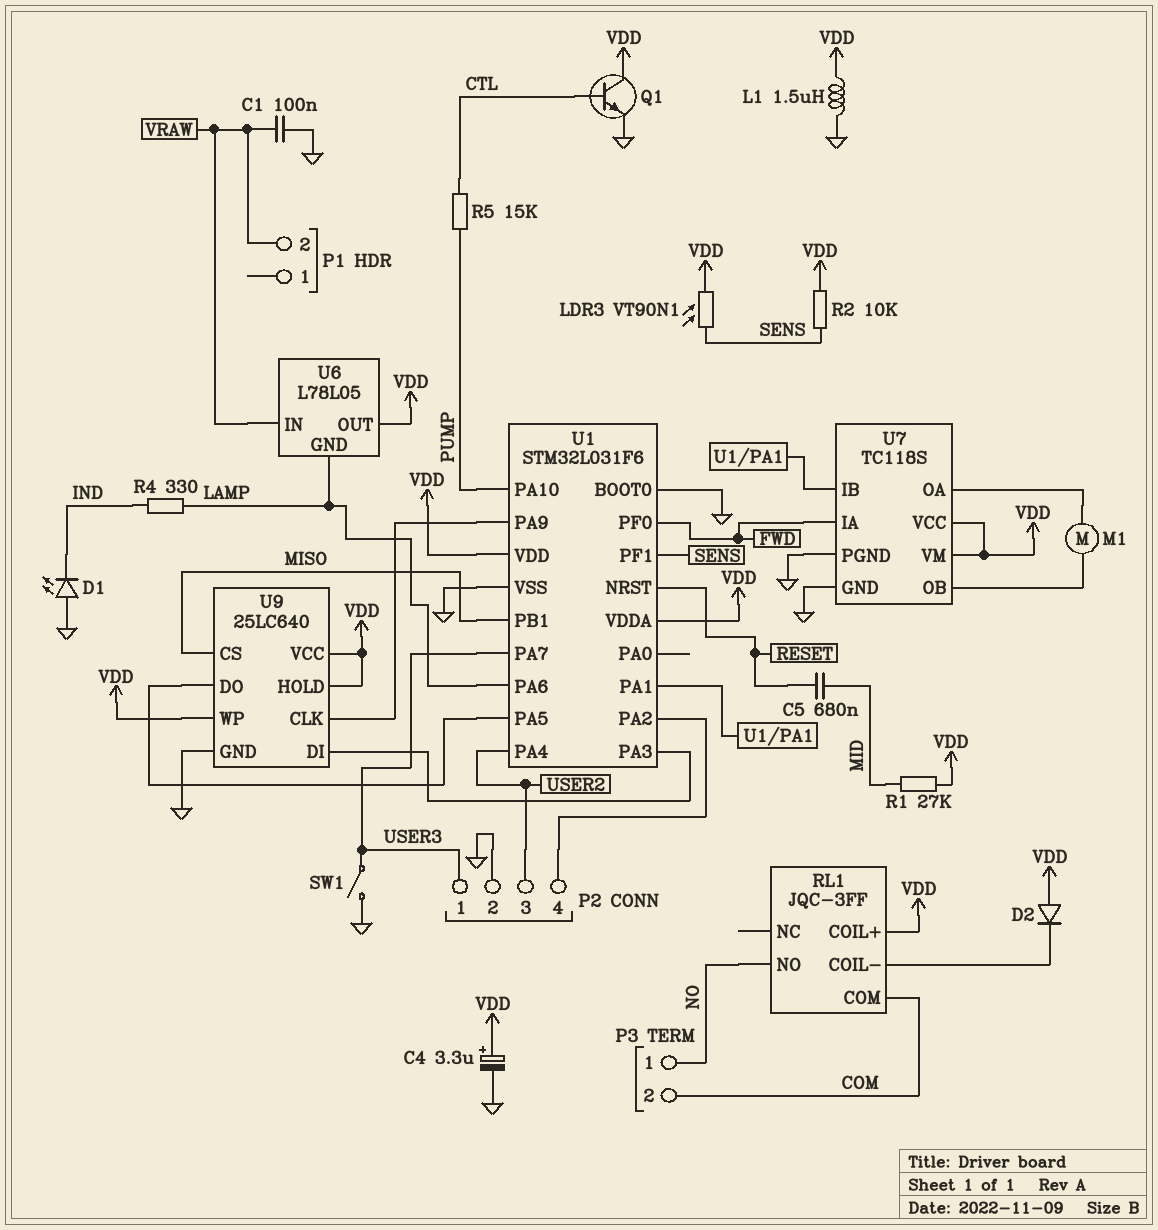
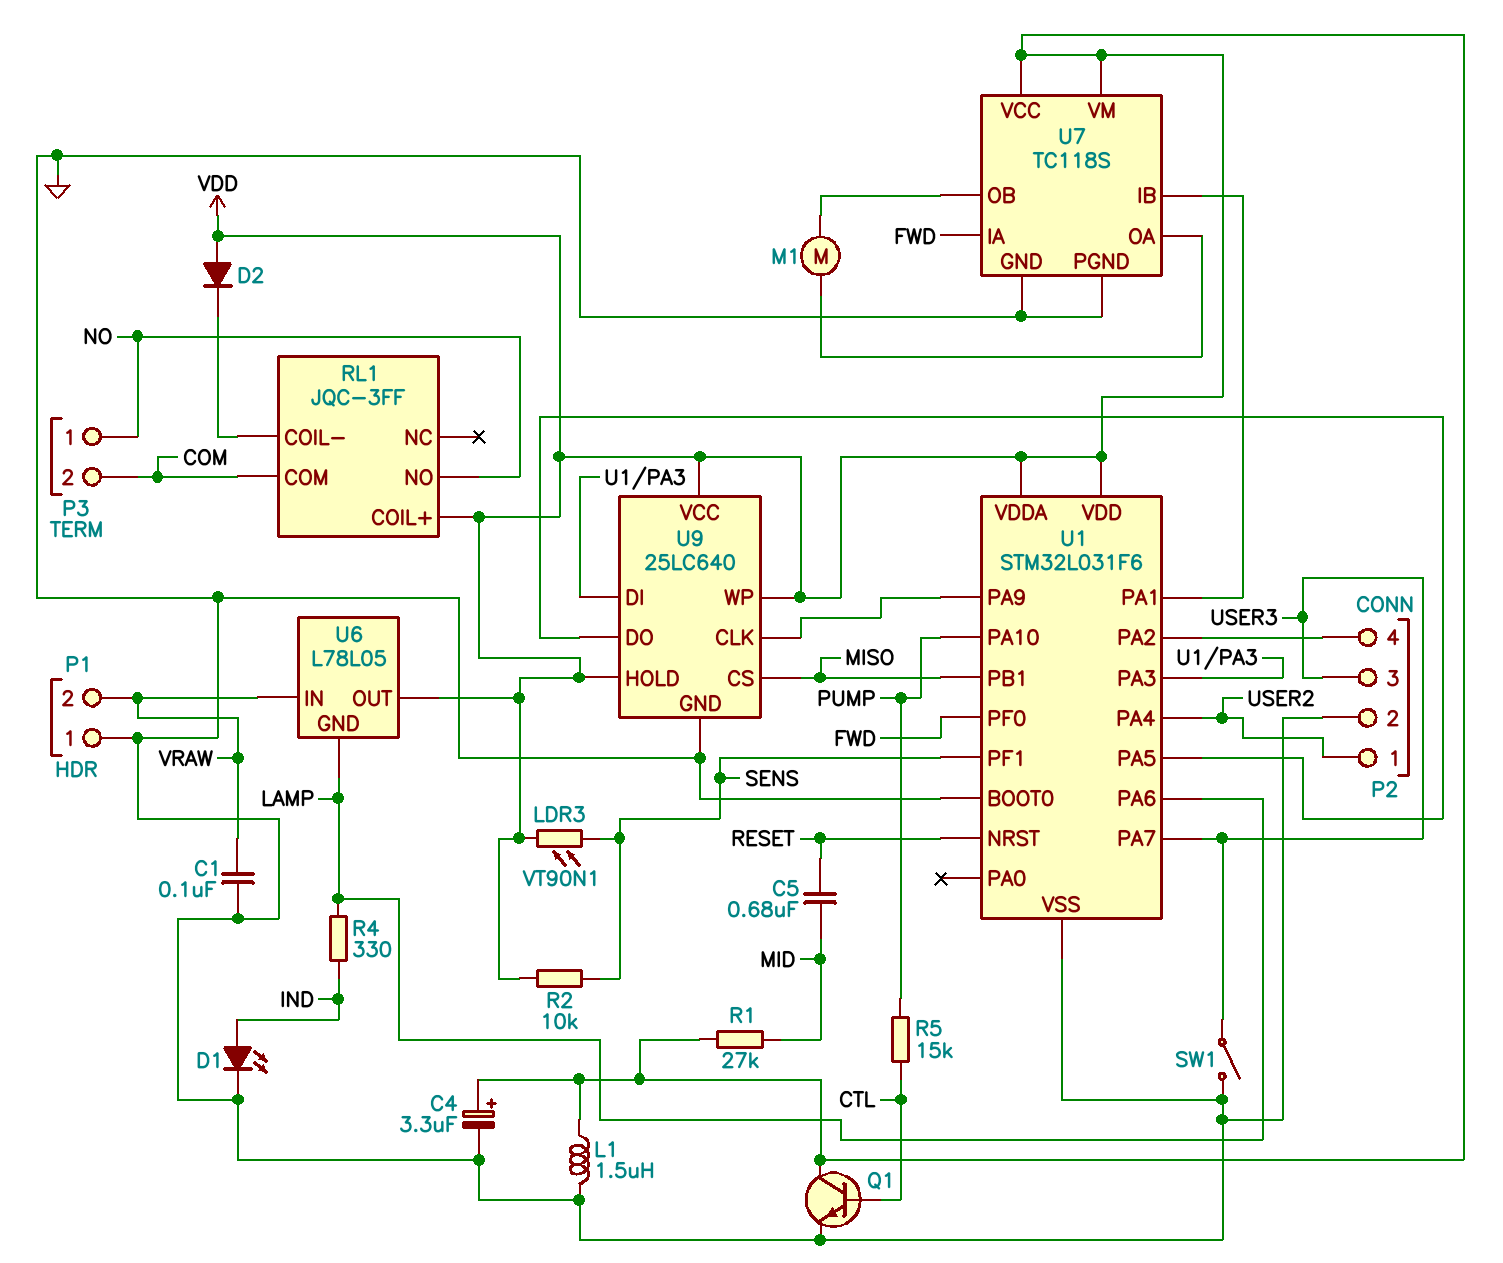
D1: LED (A GND, K IND) -> LED (A IND, K GND)
P1 pin 1: none -> GND
P2 pin 1: USER3 -> USER2
P2 pin 3: USER2 -> USER3

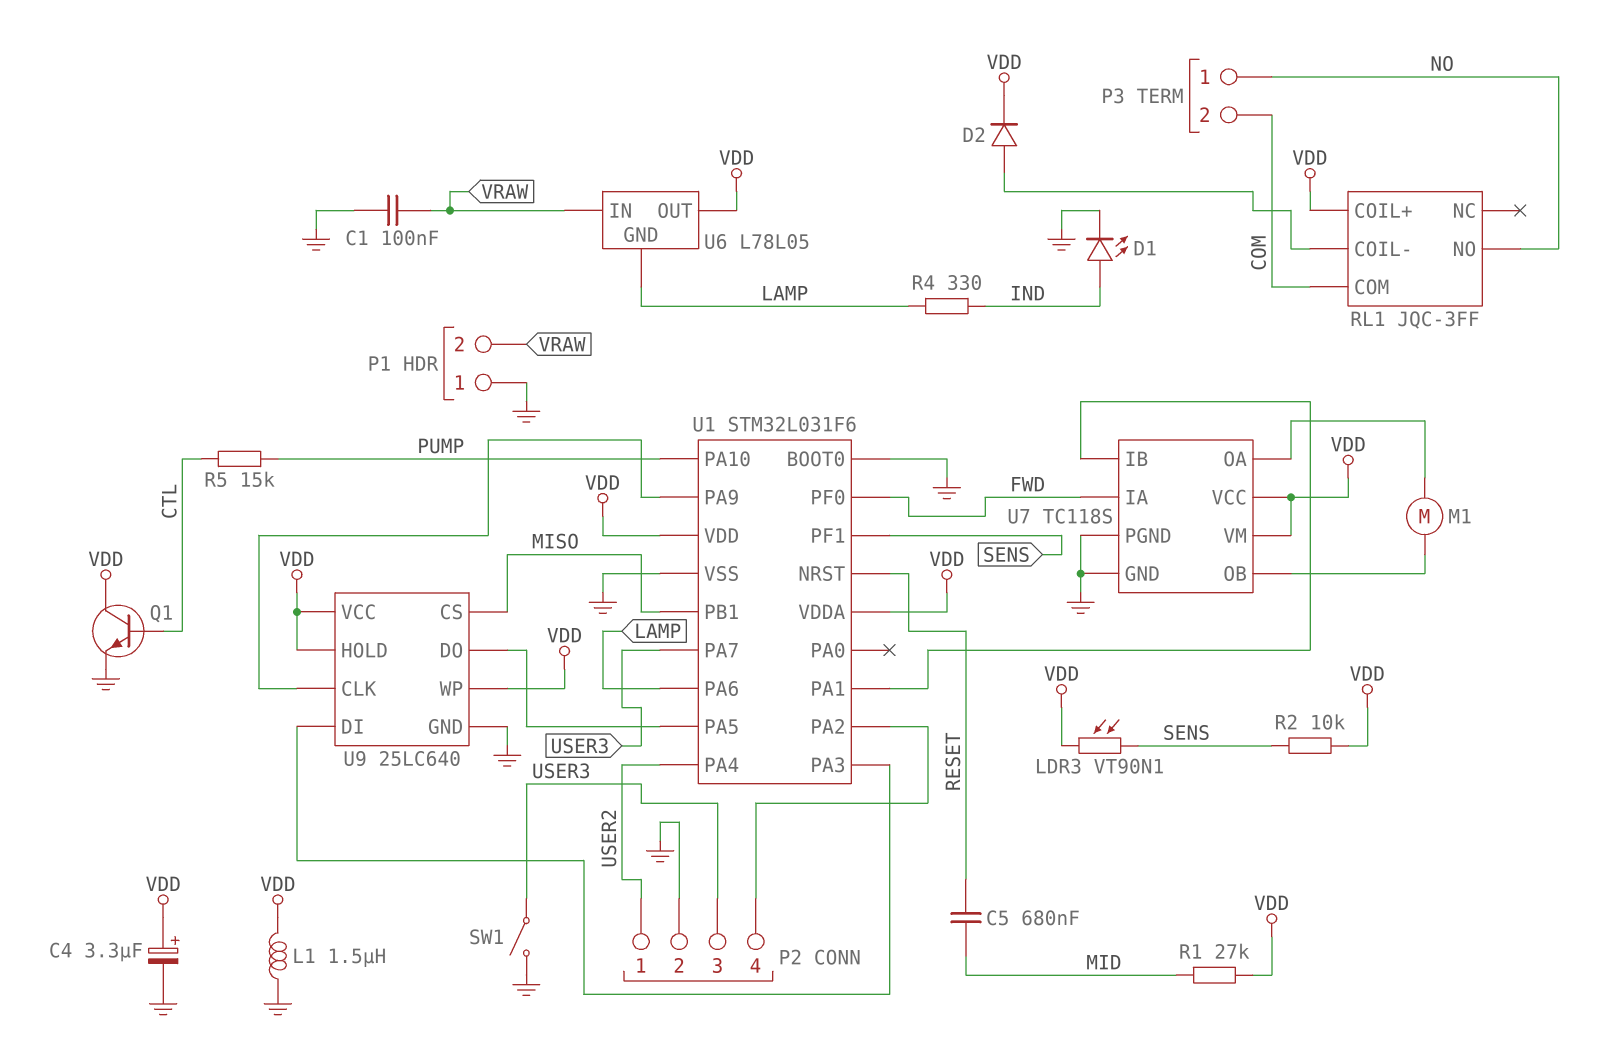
D2: diode (A VDD, K RL1/COIL-) -> diode (A RL1/COIL-, K VDD)

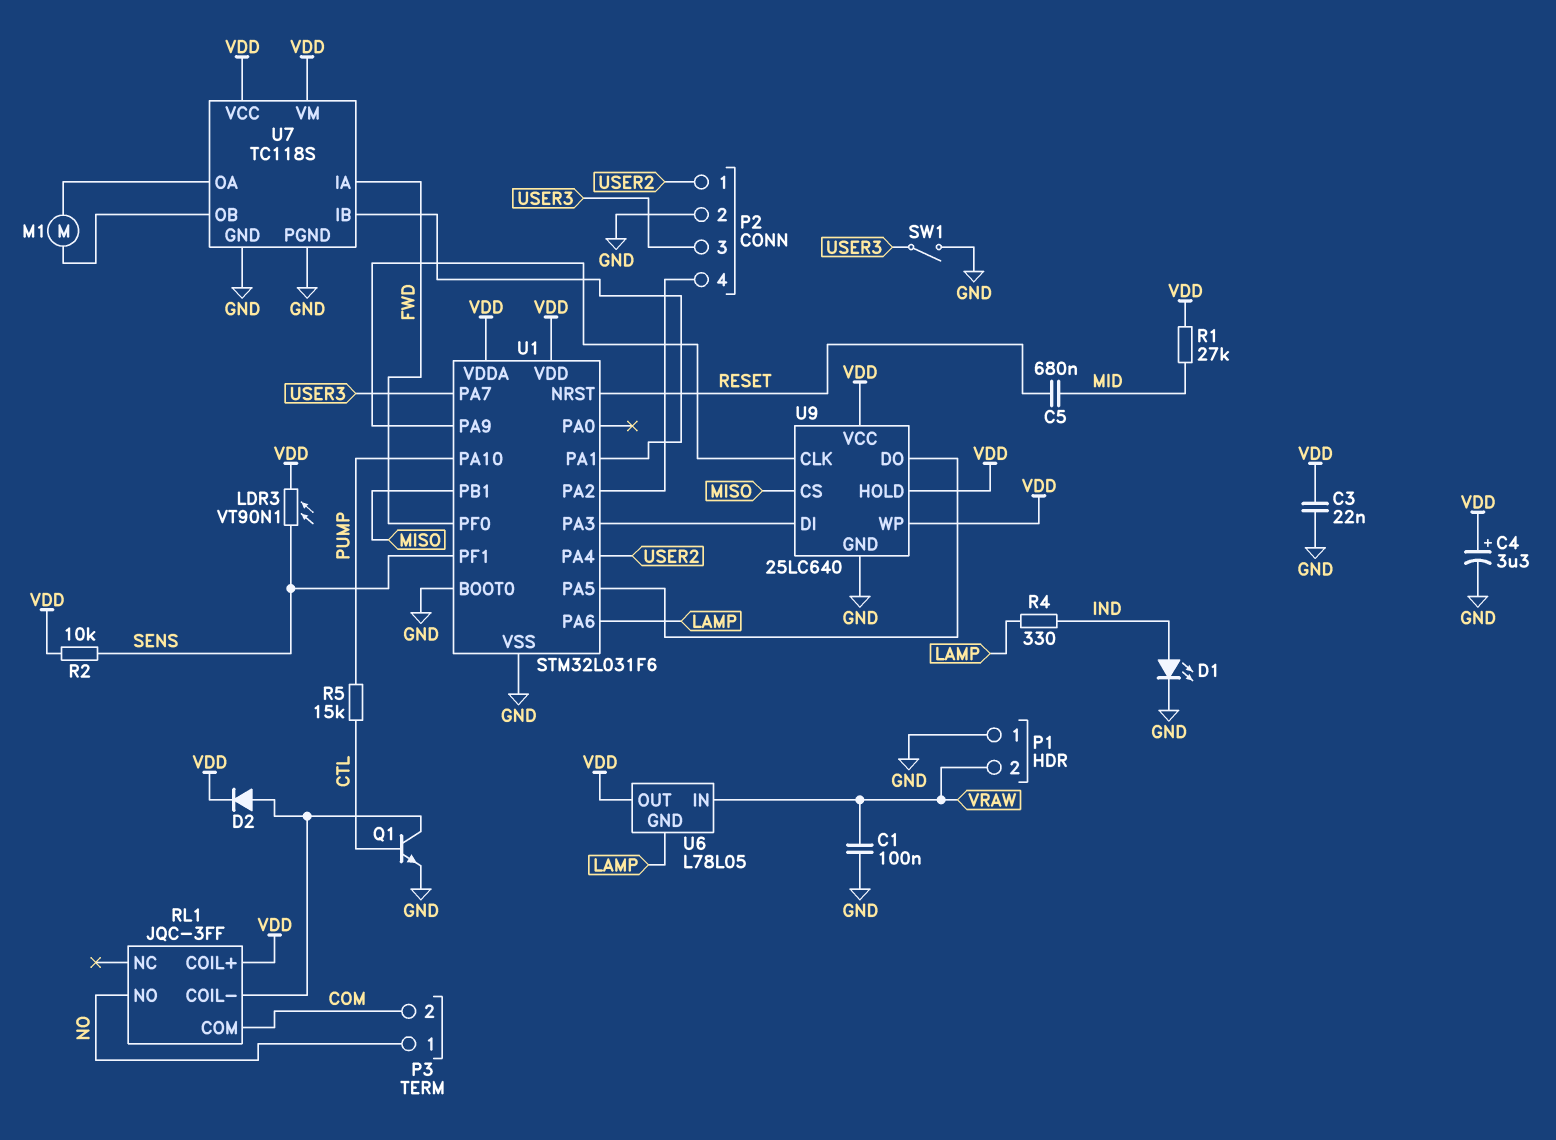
C3: none -> 22nF (GND, VDD)
L1: 1.5uH (GND, VDD) -> none
Q1: NPN (B CTL, C VDD, E GND) -> NPN (B CTL, C RL1/COIL-, E GND)

